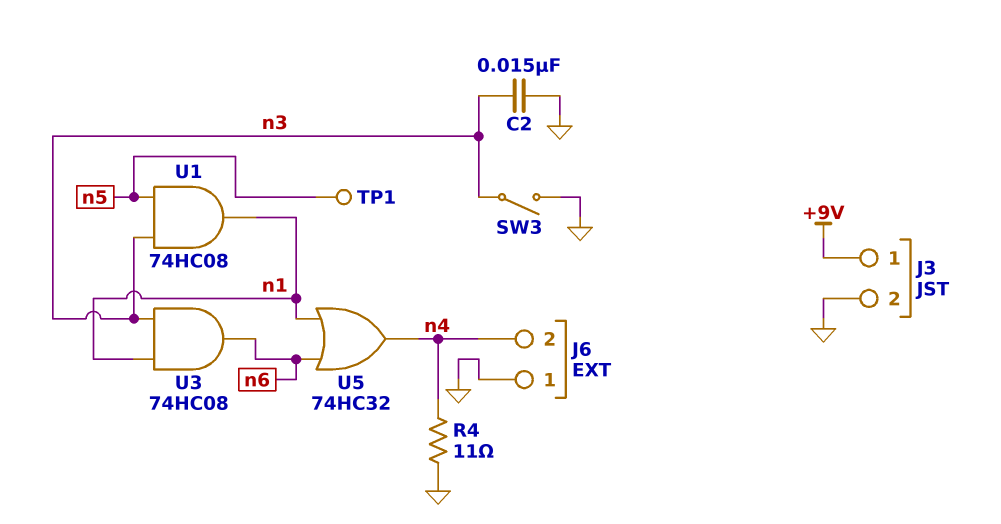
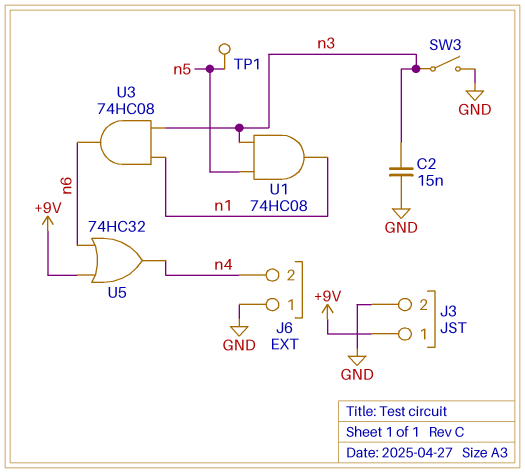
R4: 11 (GND, n4) -> none
U5: OR 74HC32 (in n1, in n6, out n4) -> OR 74HC32 (in +9V, in n6, out n4)

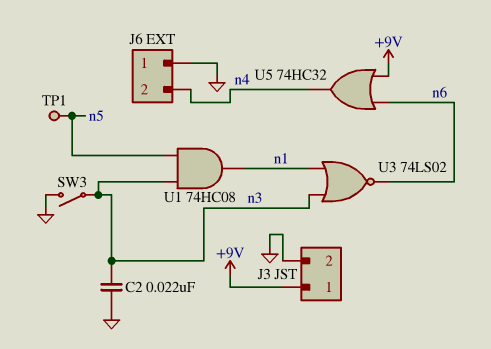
C2: 15nF (GND, n3) -> 22nF (GND, n3)
U3: AND 74HC08 (in n1, in n3, out n6) -> NOR 74LS02 (in n1, in n3, out n6)

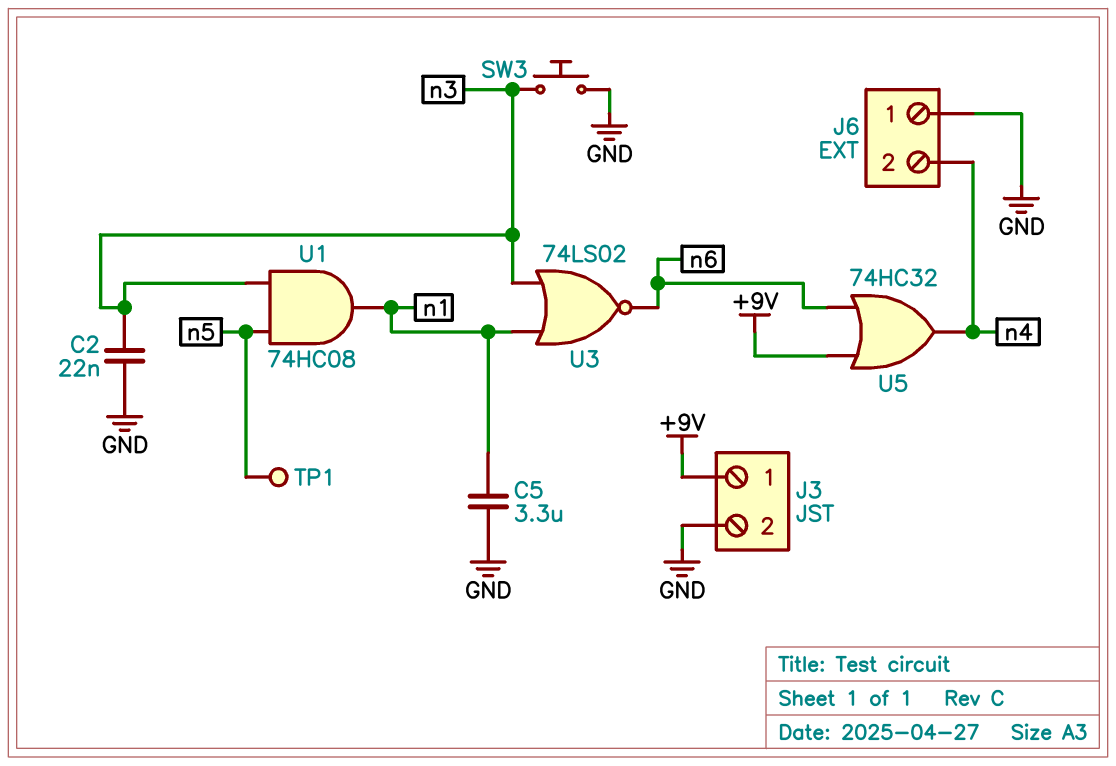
C5: none -> 3.3uF (GND, n1)
SW3: switch (GND, n3) -> button (GND, n3)

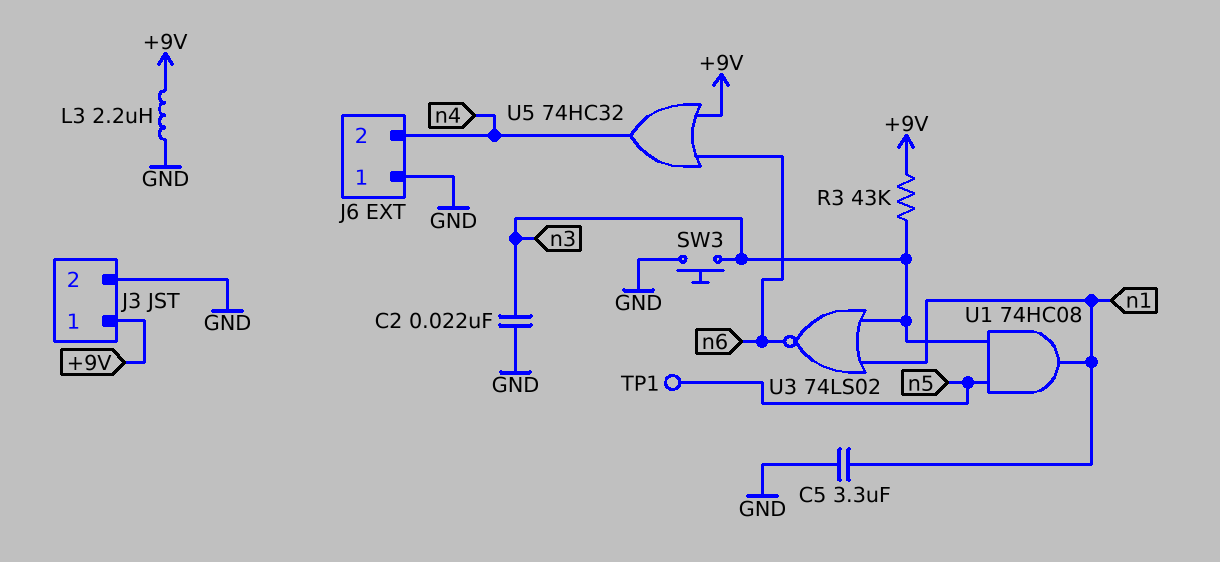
L3: none -> 2.2uH (+9V, GND)
R3: none -> 43k (+9V, n3)

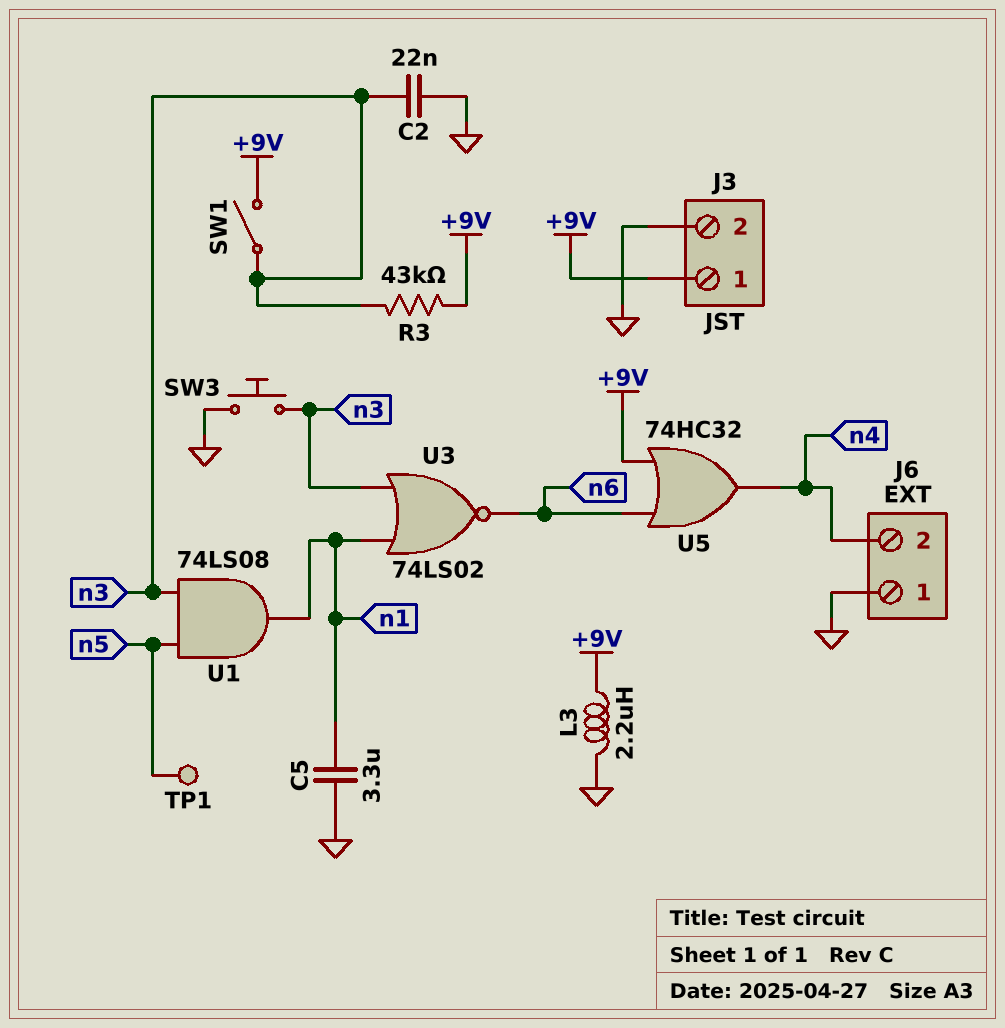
SW1: none -> switch (+9V, n3)
U1: AND 74HC08 (in n3, in n5, out n1) -> AND 74LS08 (in n3, in n5, out n1)

